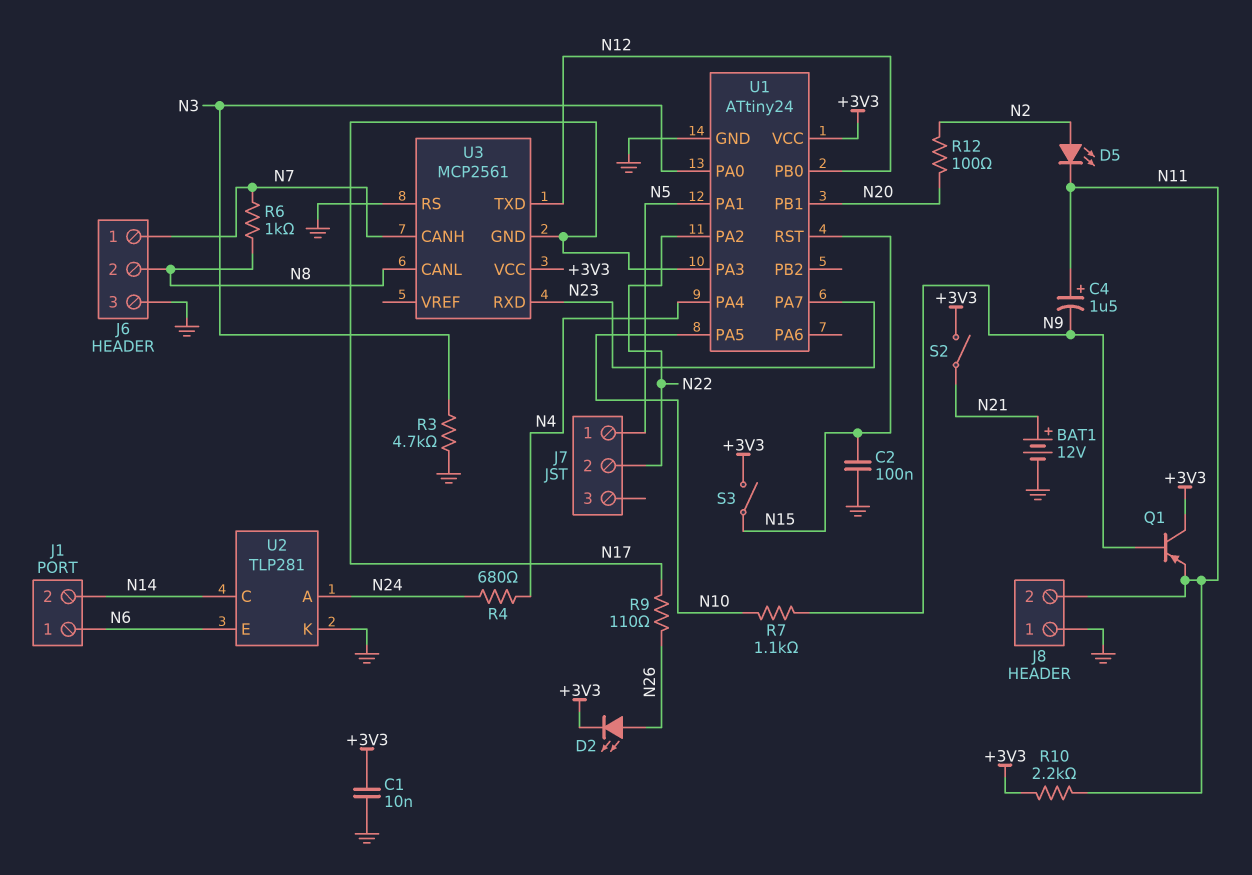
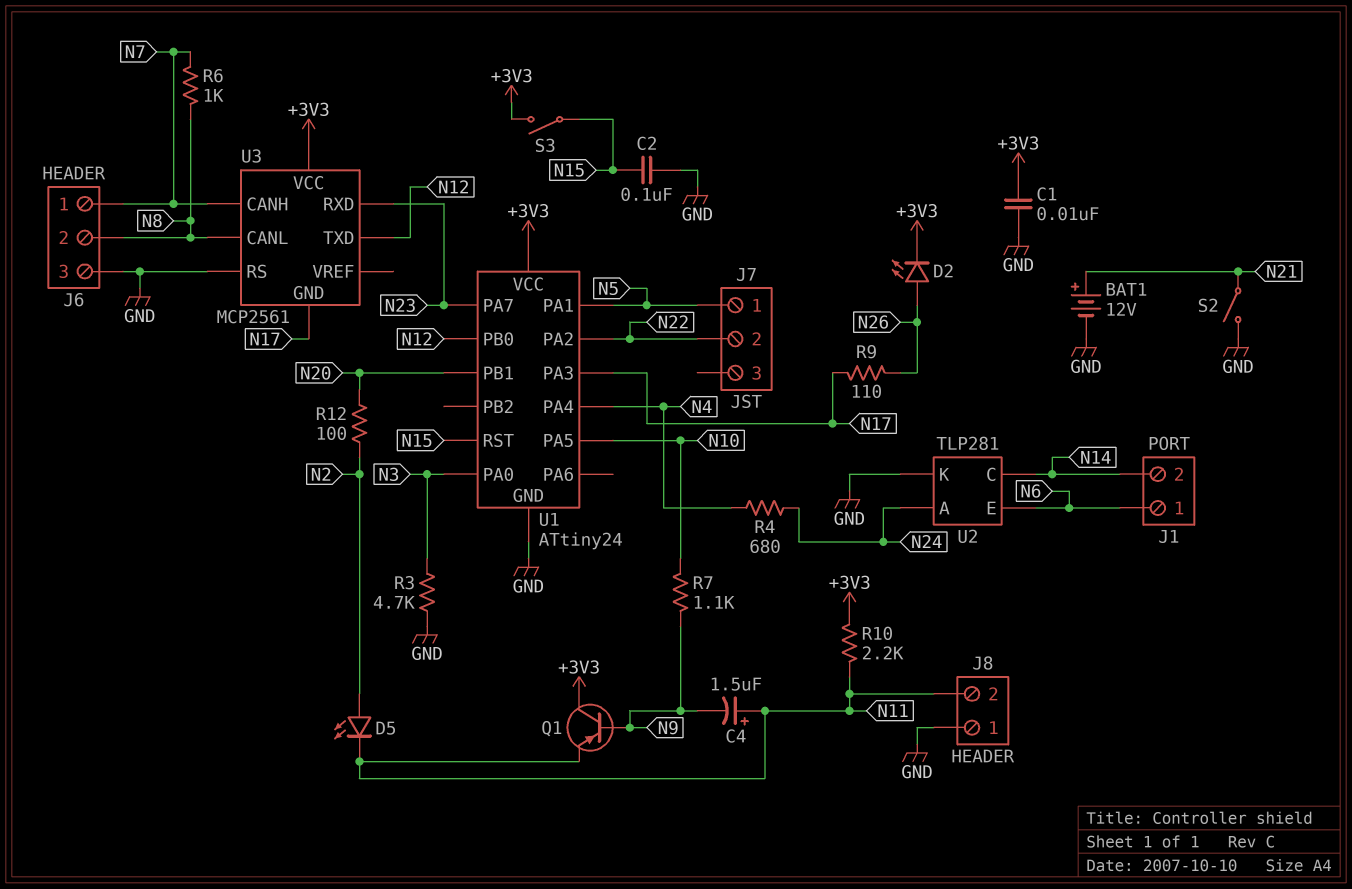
S2: switch (+3V3, N21) -> switch (GND, N21)

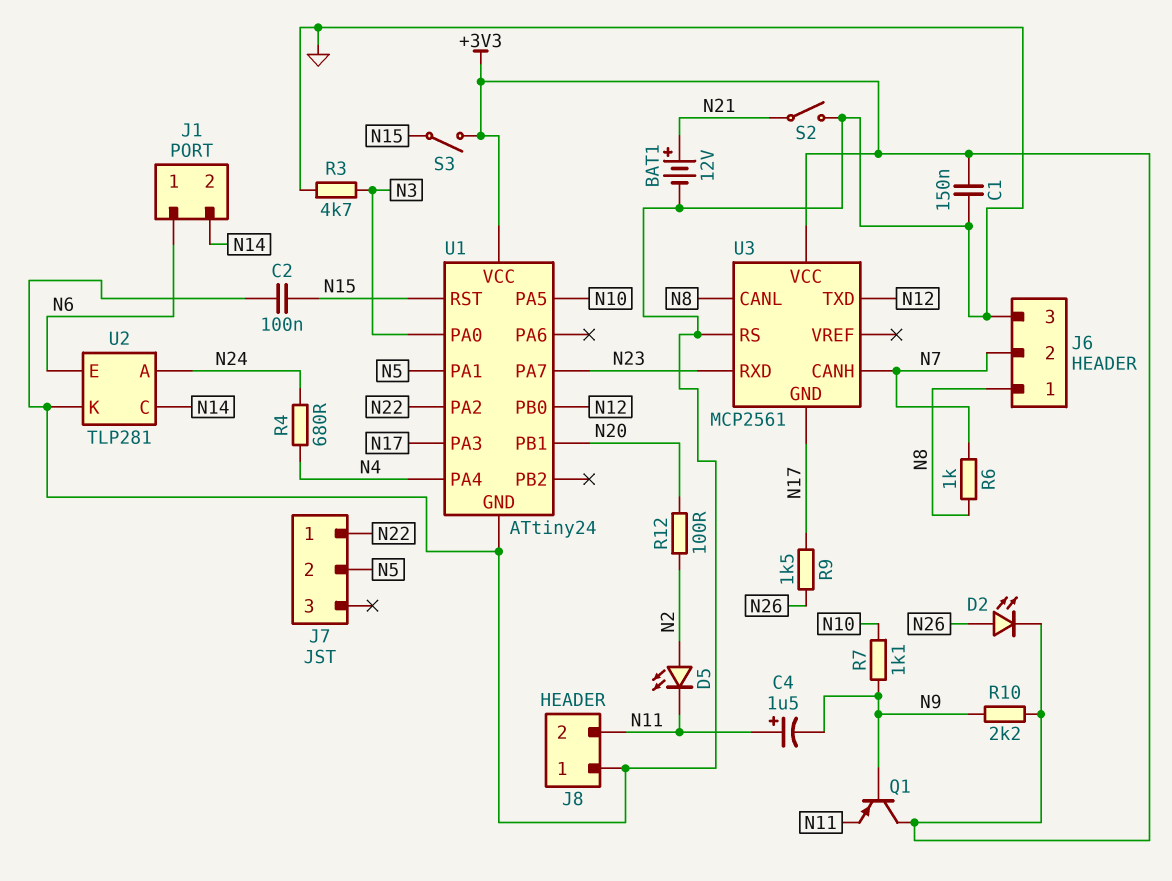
C1: 10nF (+3V3, GND) -> 150nF (+3V3, GND)
J6 pin 1: N7 -> N8
J6 pin 2: N8 -> N7
J7 pin 1: N5 -> N22
J7 pin 2: N22 -> N5
R9: 110 (N17, N26) -> 1.5k (N17, N26)
R10: 2.2k (+3V3, N11) -> 2.2k (+3V3, N9)

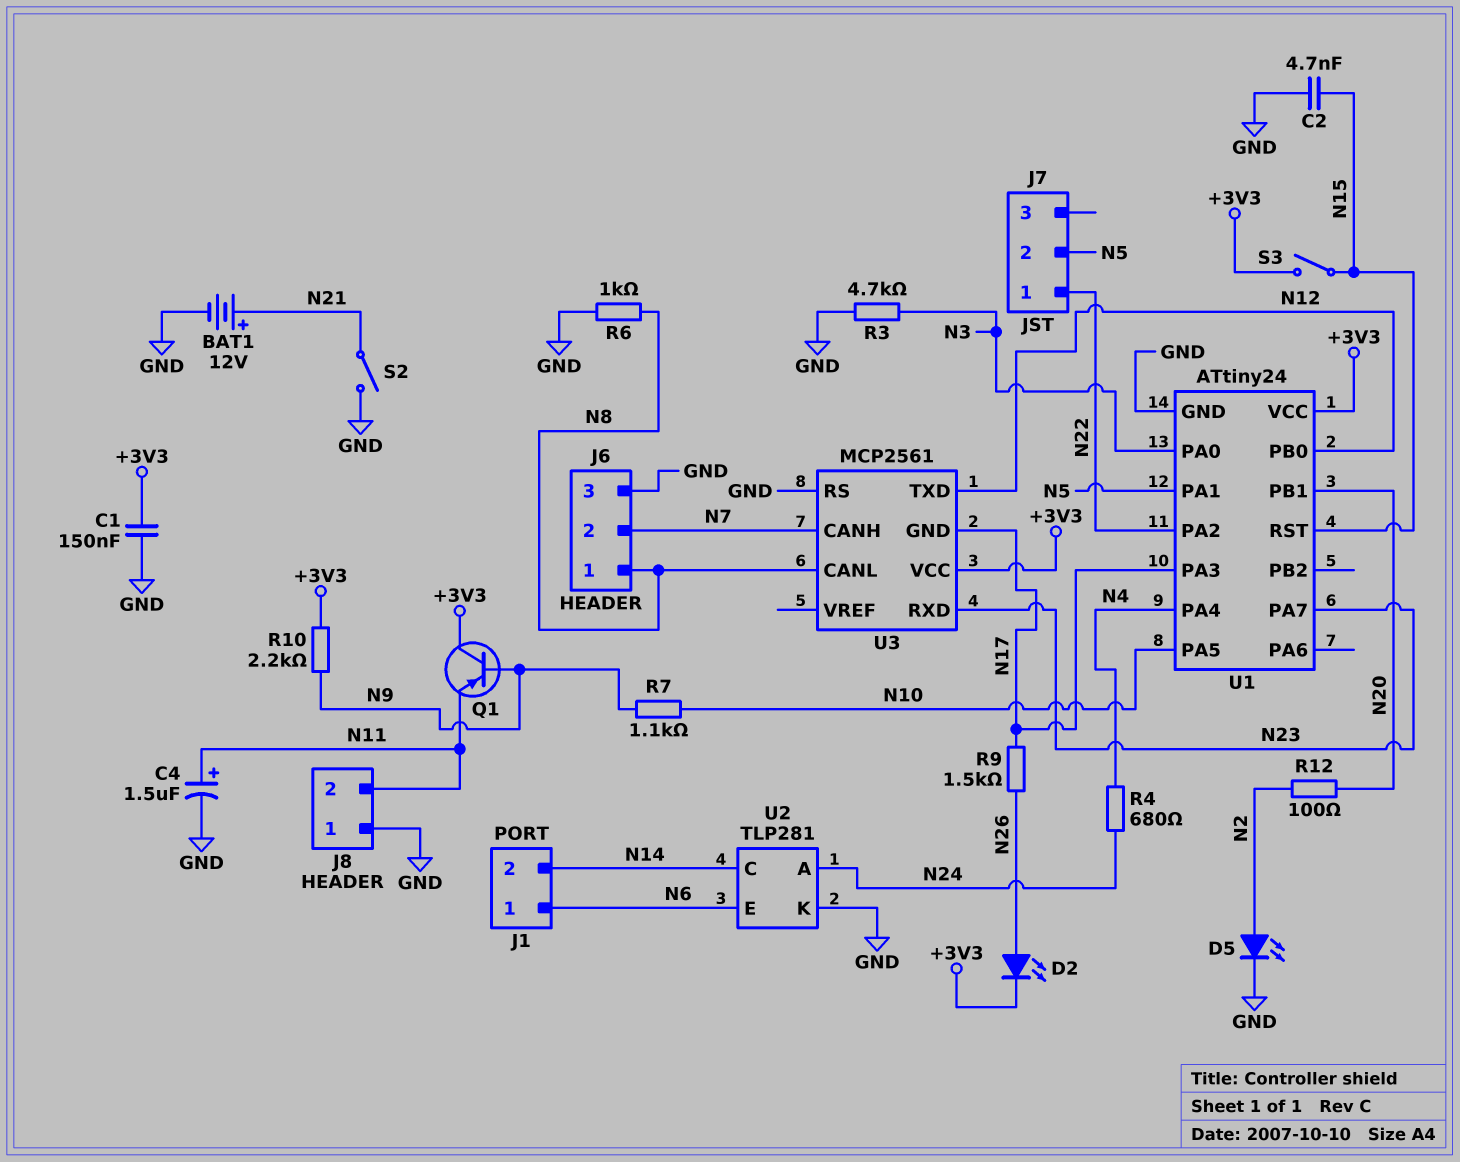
C2: 100nF (GND, N15) -> 4.7nF (GND, N15)
C4: 1.5uF (plus N11, minus N9) -> 1.5uF (plus N11, minus GND)
D5: LED (A N2, K N11) -> LED (A N2, K GND)
R6: 1k (N7, N8) -> 1k (GND, N8)

